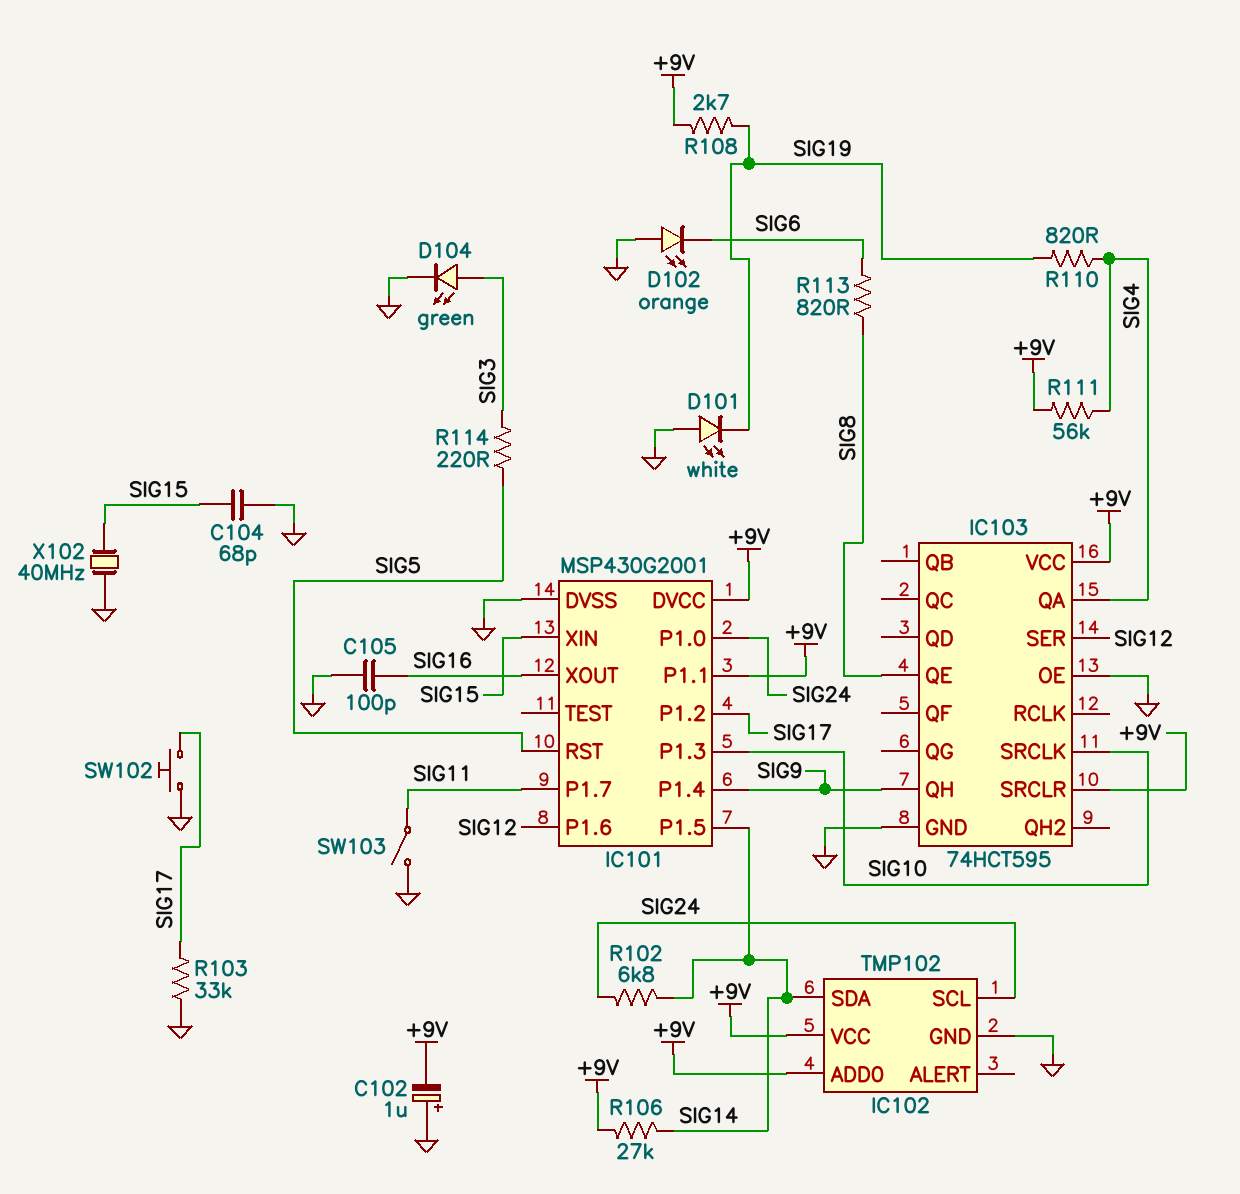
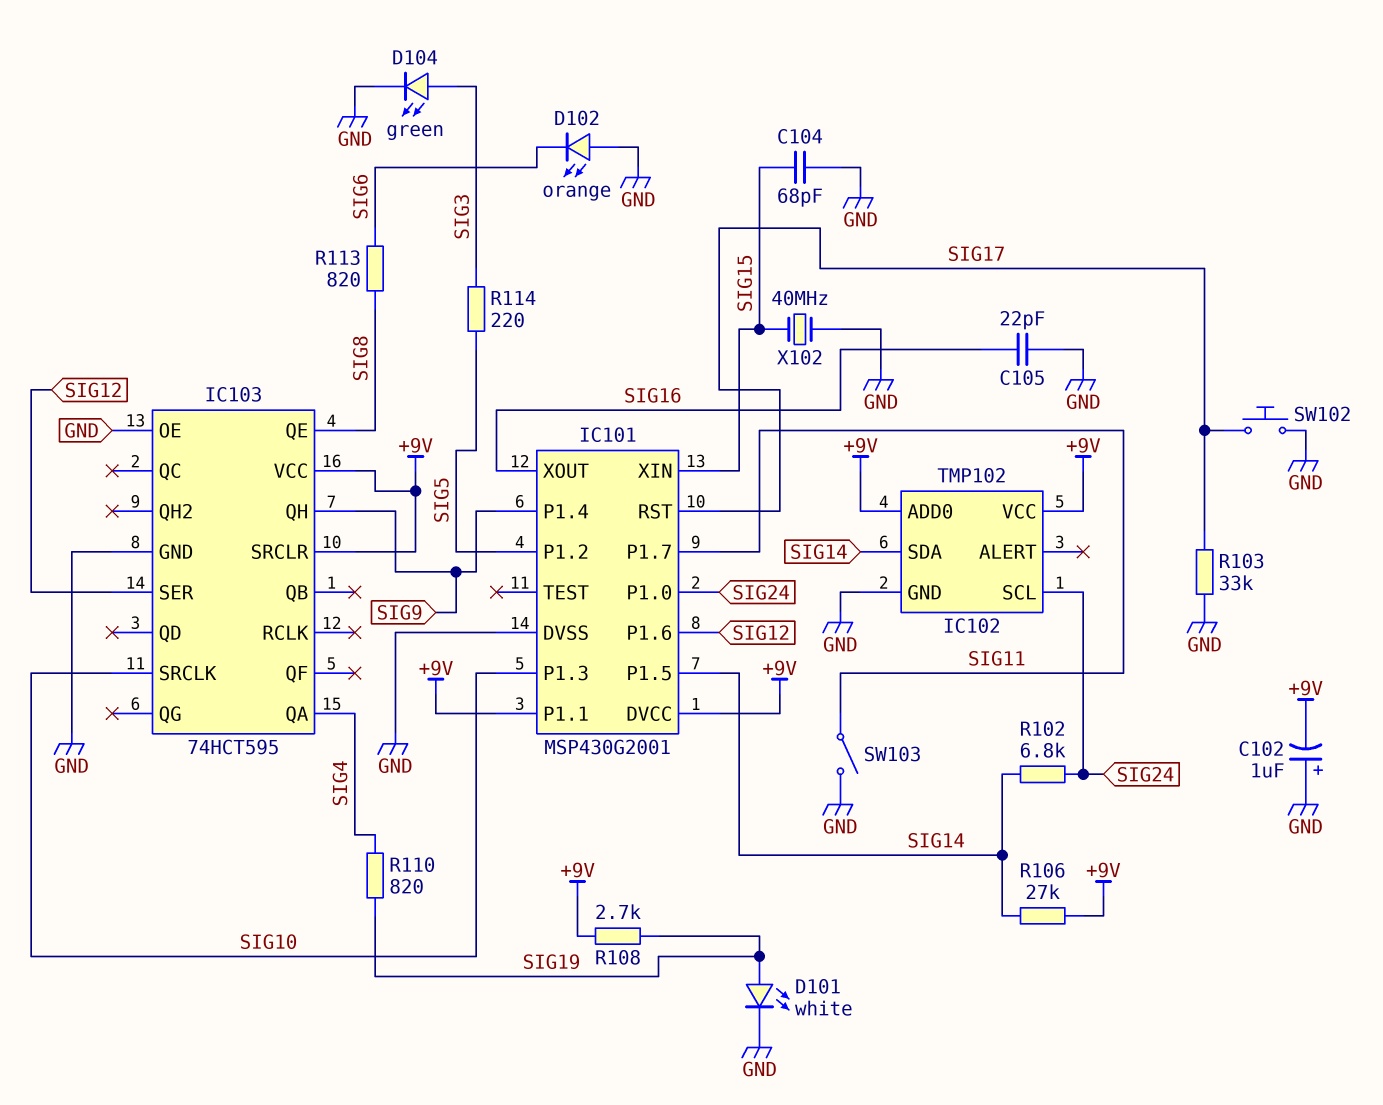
C105: 100pF (GND, SIG16) -> 22pF (GND, SIG16)
D101: LED white (A GND, K SIG19) -> LED white (A SIG19, K GND)
IC101 pin P1.2: SIG17 -> SIG5
IC101 pin RST: SIG5 -> SIG17
R111: 56k (+9V, SIG4) -> none

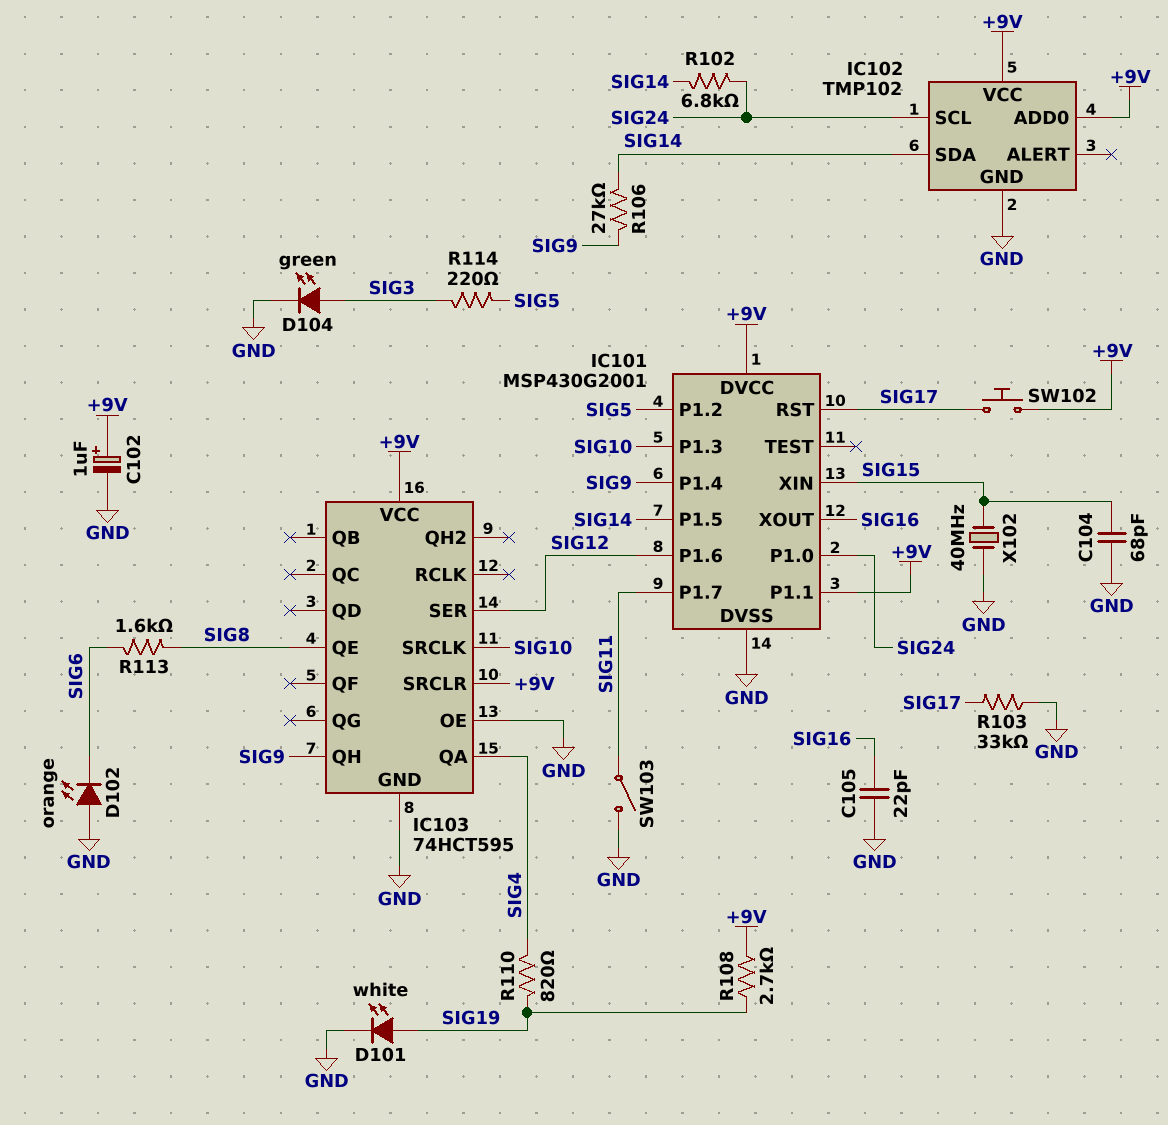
C102: 1uF (plus GND, minus +9V) -> 1uF (plus +9V, minus GND)
R106: 27k (+9V, SIG14) -> 27k (SIG9, SIG14)
R113: 820 (SIG6, SIG8) -> 1.6k (SIG6, SIG8)
SW102: button (GND, SIG17) -> button (+9V, SIG17)

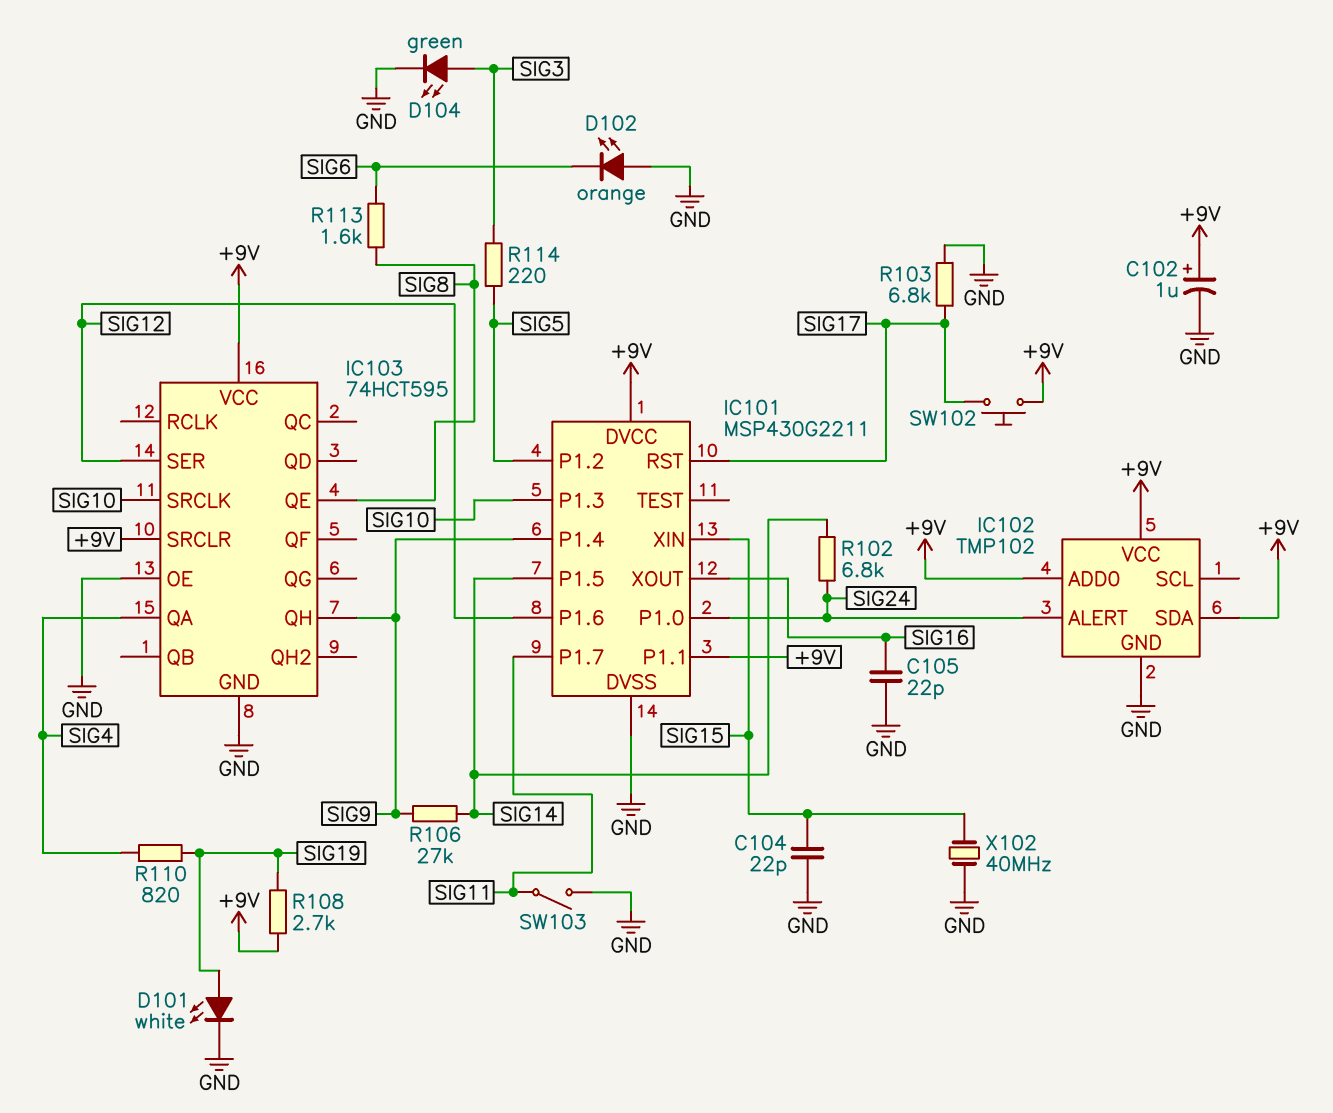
C104: 68pF (GND, SIG15) -> 22pF (GND, SIG15)
IC101: MSP430G2001 -> MSP430G2211
IC102 pin ALERT: none -> SIG24
IC102 pin SCL: SIG24 -> none
IC102 pin SDA: SIG14 -> +9V
R103: 33k (GND, SIG17) -> 6.8k (GND, SIG17)

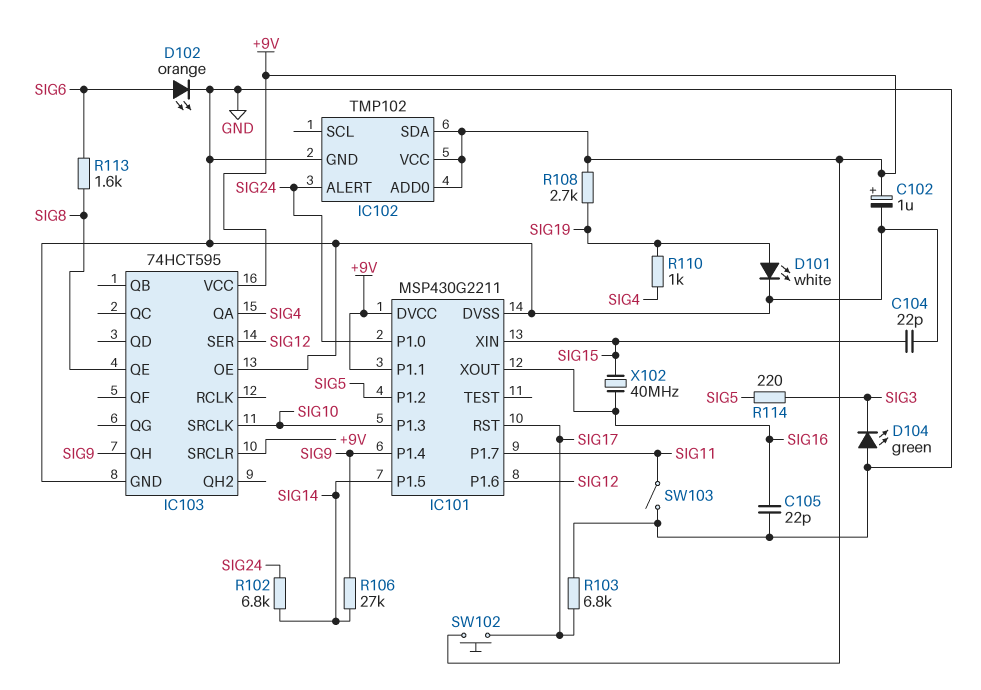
D102: LED orange (A GND, K SIG6) -> LED orange (A SIG6, K GND)
D104: LED green (A SIG3, K GND) -> LED green (A GND, K SIG3)
R110: 820 (SIG4, SIG19) -> 1k (SIG4, SIG19)
X102: 40MHz (GND, SIG15) -> 40MHz (SIG15, SIG16)

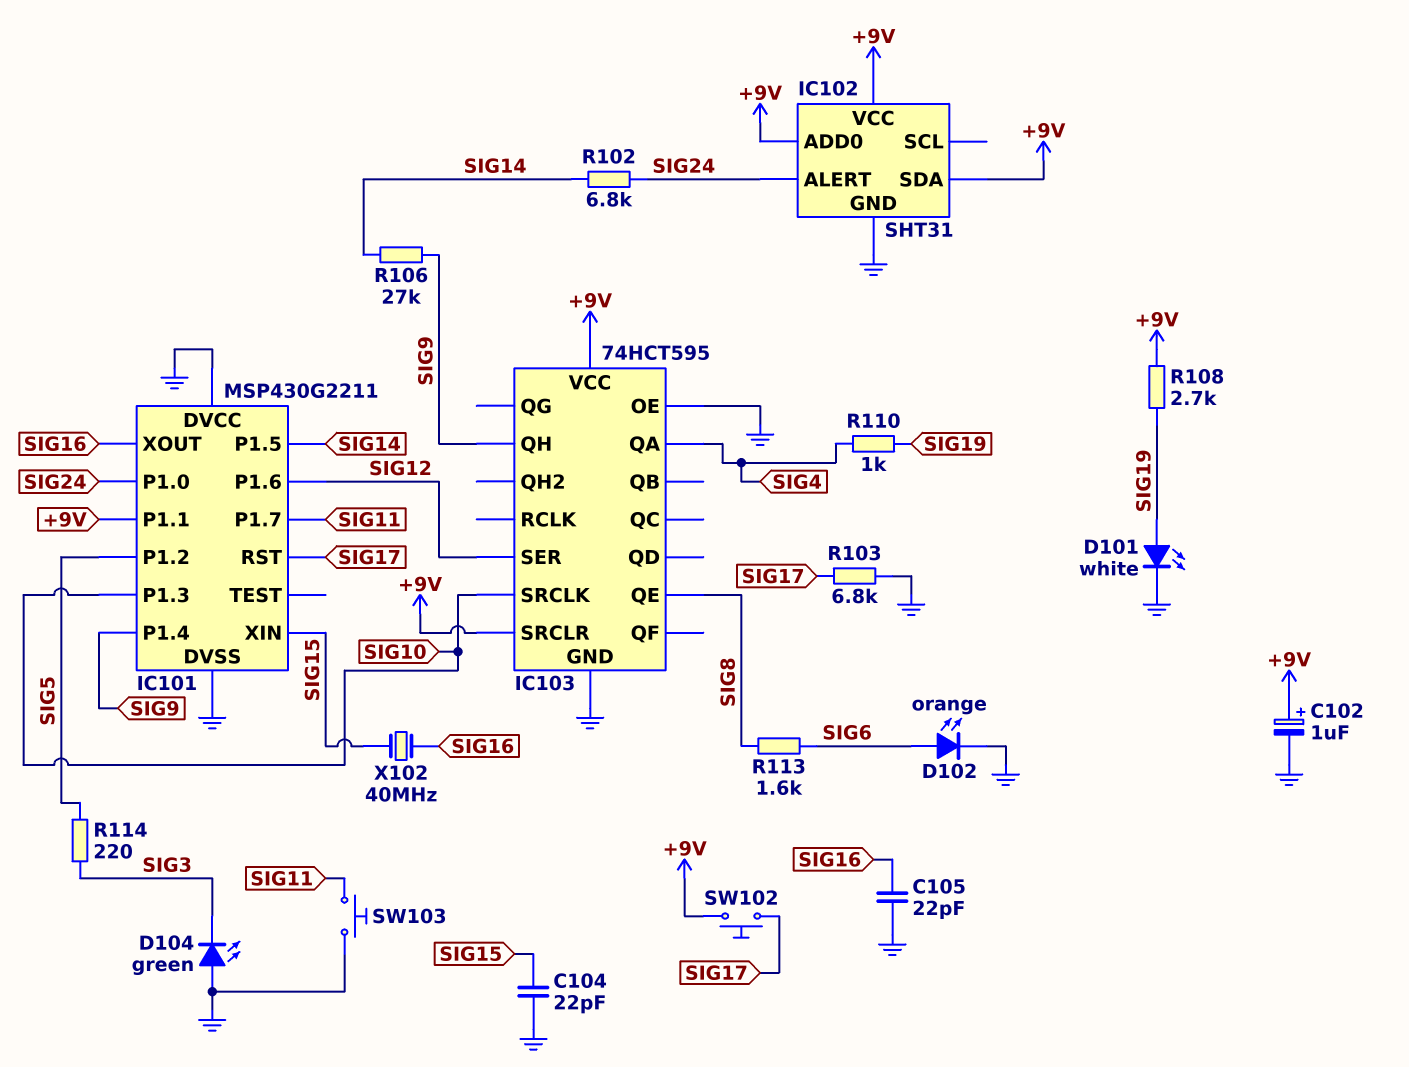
IC101 pin DVCC: +9V -> GND
IC102: TMP102 -> SHT31
SW103: switch (GND, SIG11) -> button (GND, SIG11)

